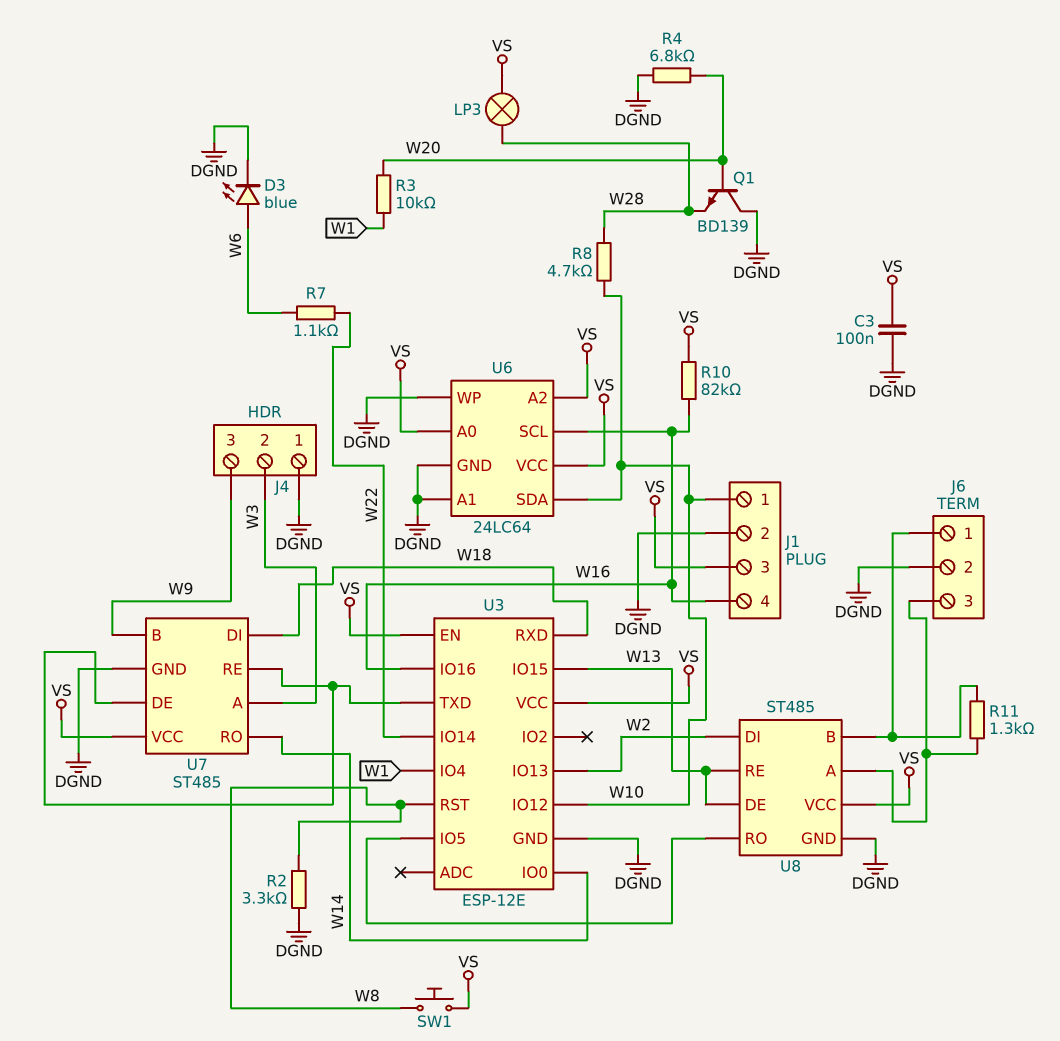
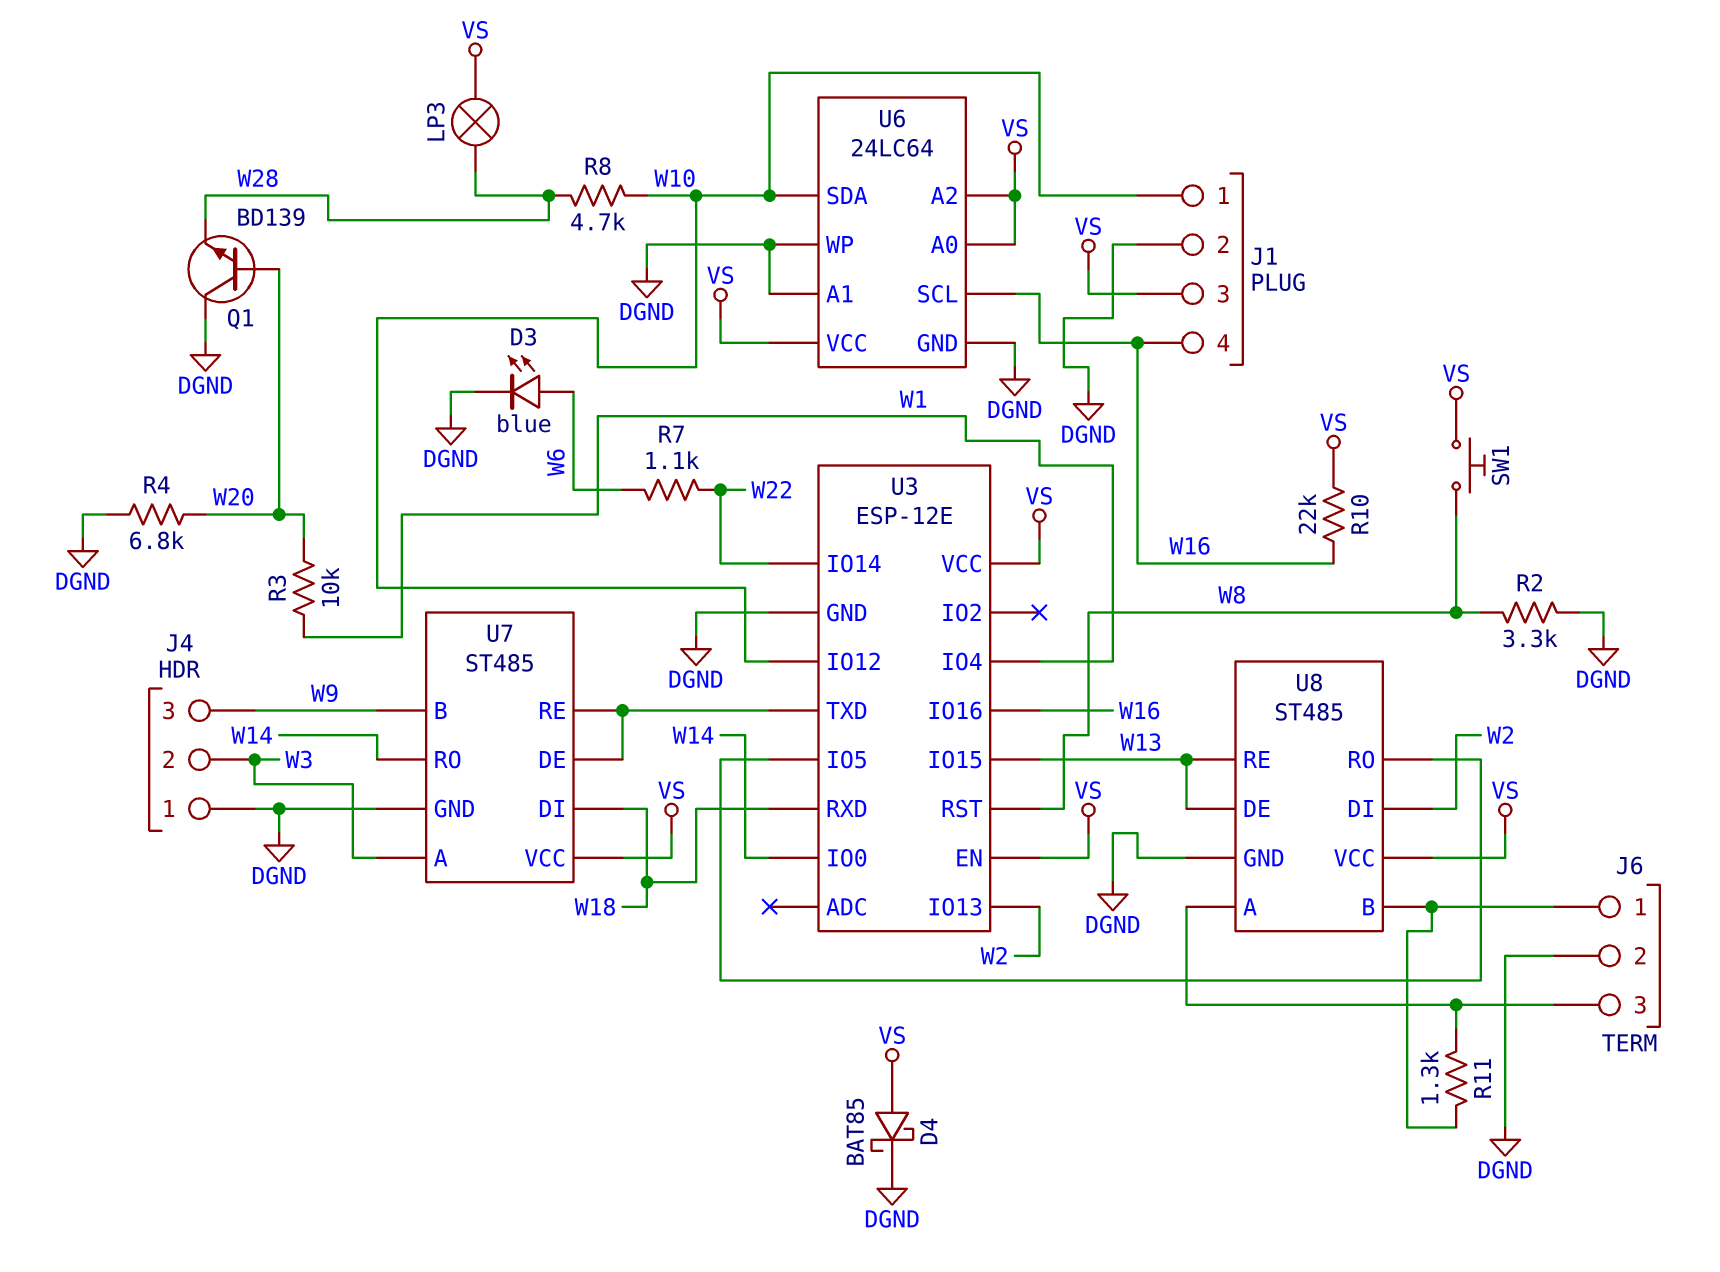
C3: 100nF (DGND, VS) -> none
D4: none -> schottky BAT85 (A VS, K DGND)
R10: 82k (VS, W16) -> 22k (VS, W16)

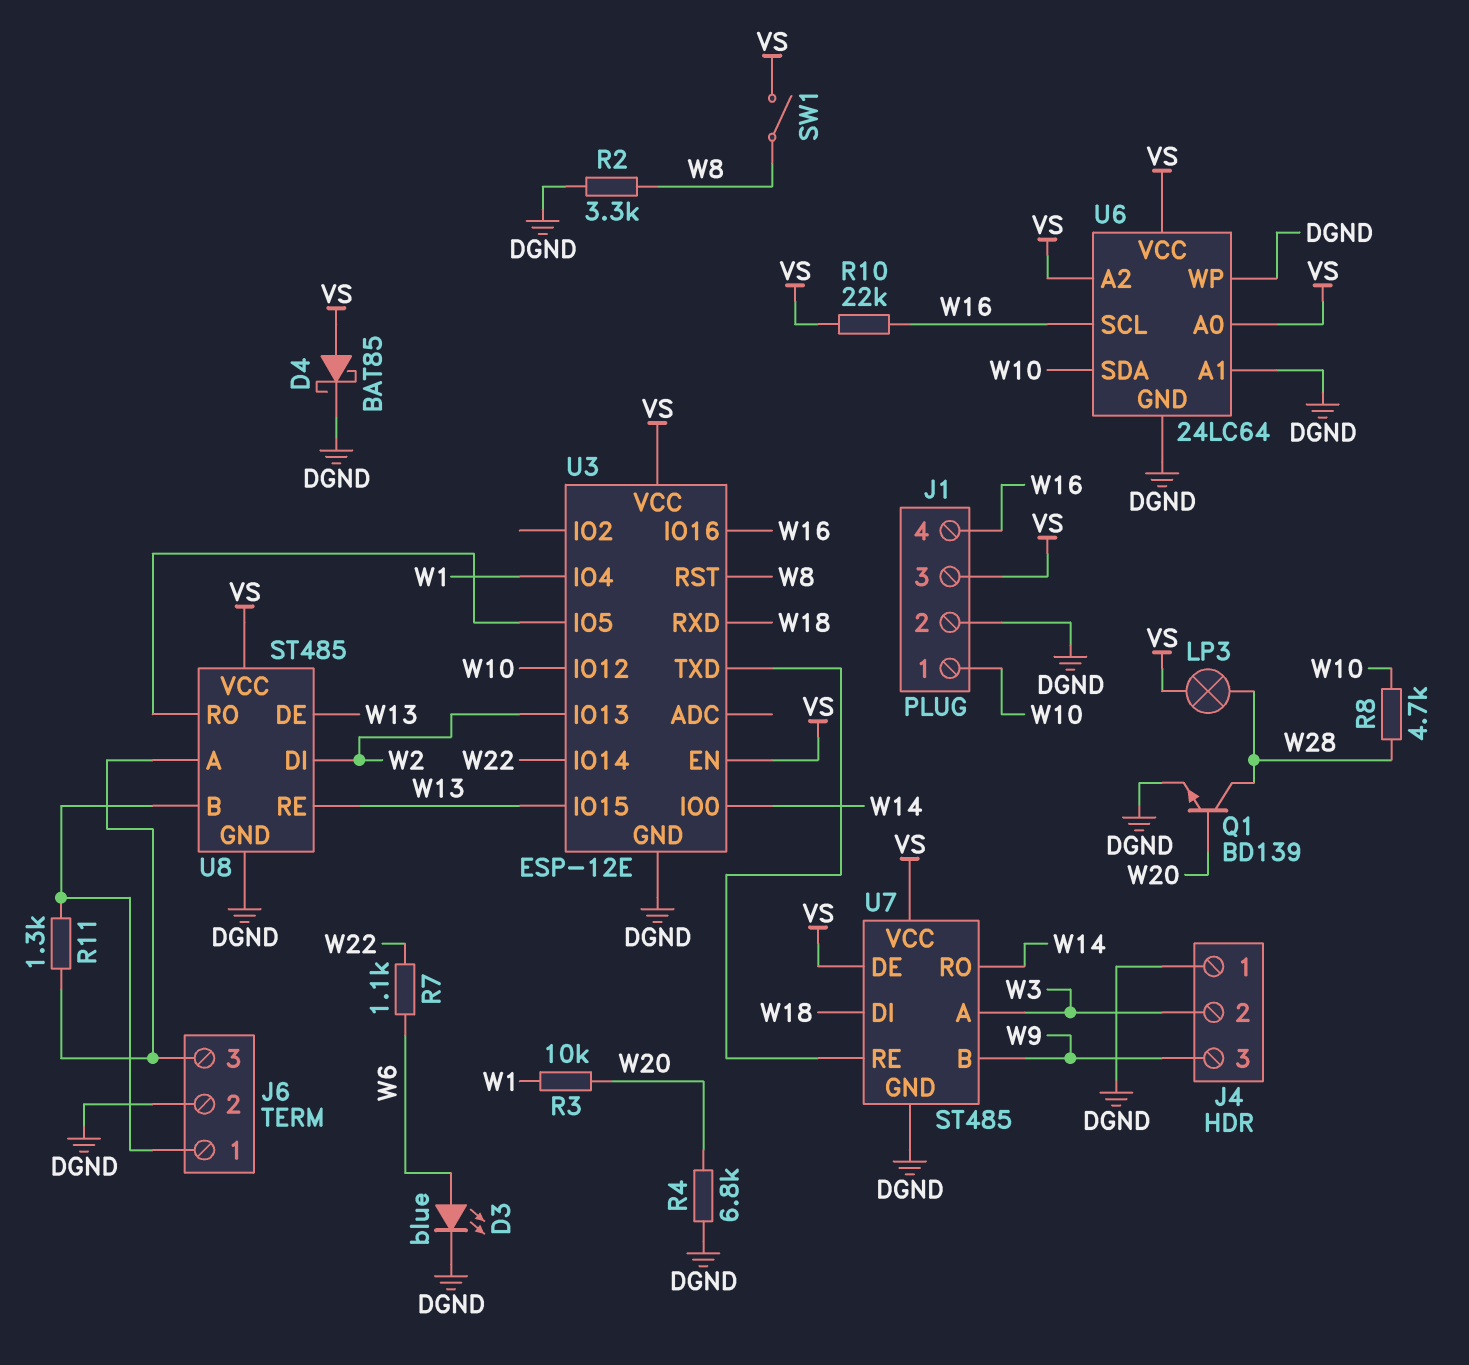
Q1: NPN BD139 (B W20, C DGND, E W28) -> NPN BD139 (B W20, C W28, E DGND)
SW1: button (VS, W8) -> switch (VS, W8)
U7 pin DE: U3/TXD -> VS

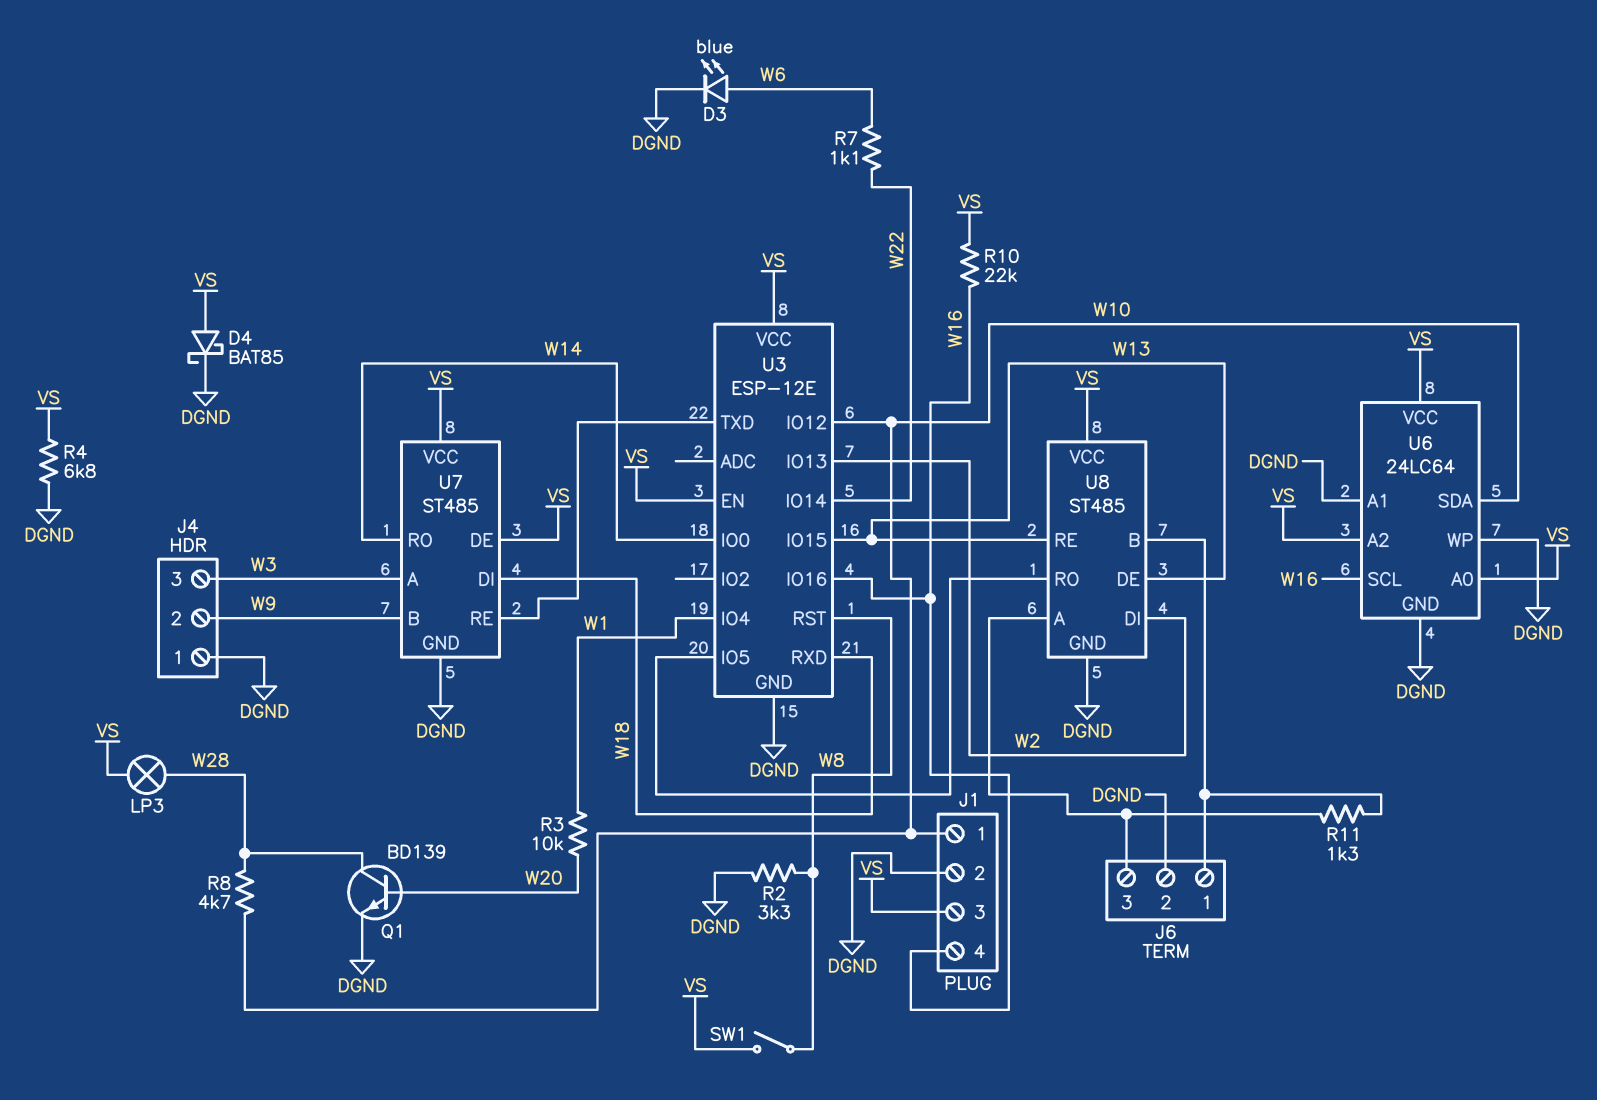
J4 pin 2: W3 -> W9
J4 pin 3: W9 -> W3
R4: 6.8k (DGND, W20) -> 6.8k (DGND, VS)

